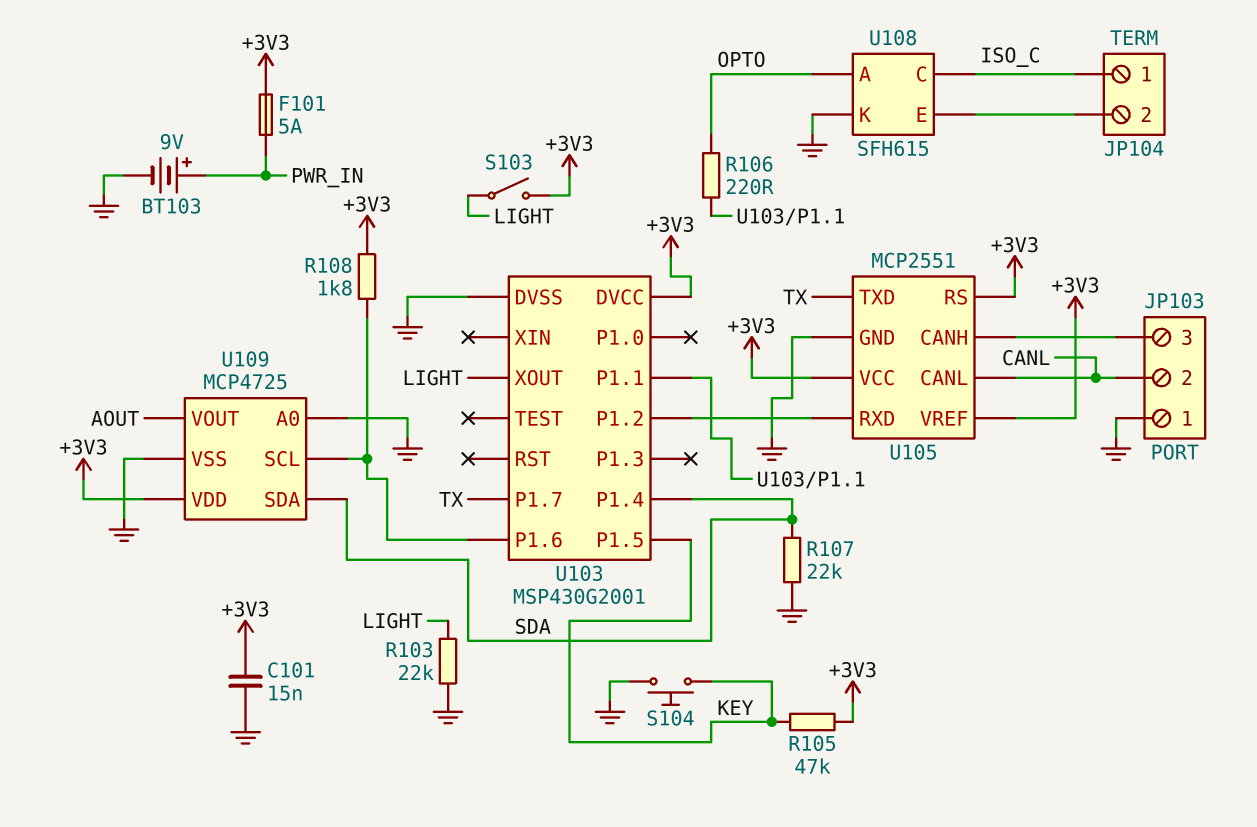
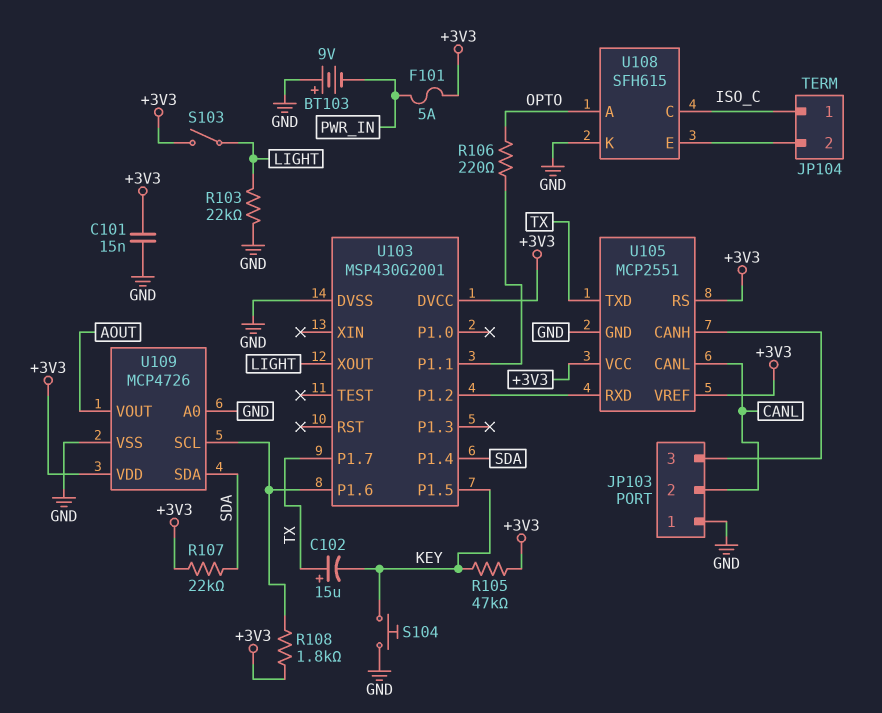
BT103: 9V (plus PWR_IN, minus GND) -> 9V (plus GND, minus PWR_IN)
C102: none -> 15uF (plus TX, minus KEY)
R107: 22k (GND, SDA) -> 22k (+3V3, SDA)
U109: MCP4725 -> MCP4726

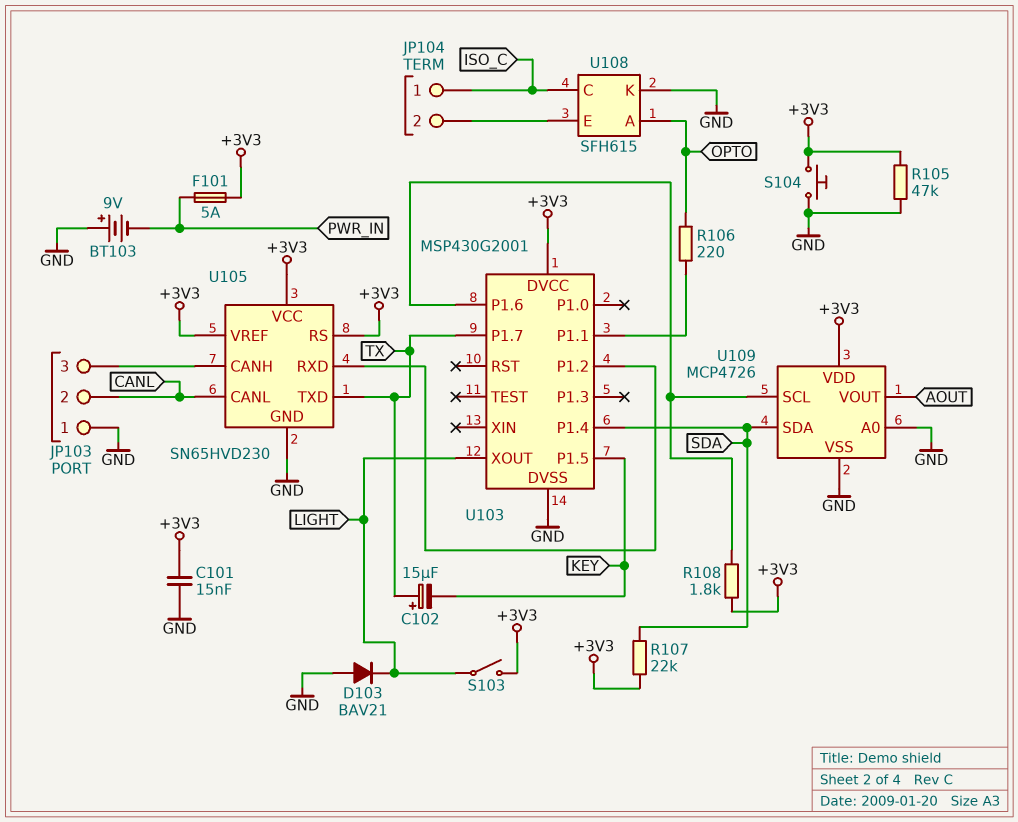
D103: none -> diode BAV21 (A GND, K LIGHT)
R103: 22k (GND, LIGHT) -> none
R105: 47k (+3V3, KEY) -> 47k (+3V3, GND)
S104: button (GND, KEY) -> button (+3V3, GND)
U105: MCP2551 -> SN65HVD230

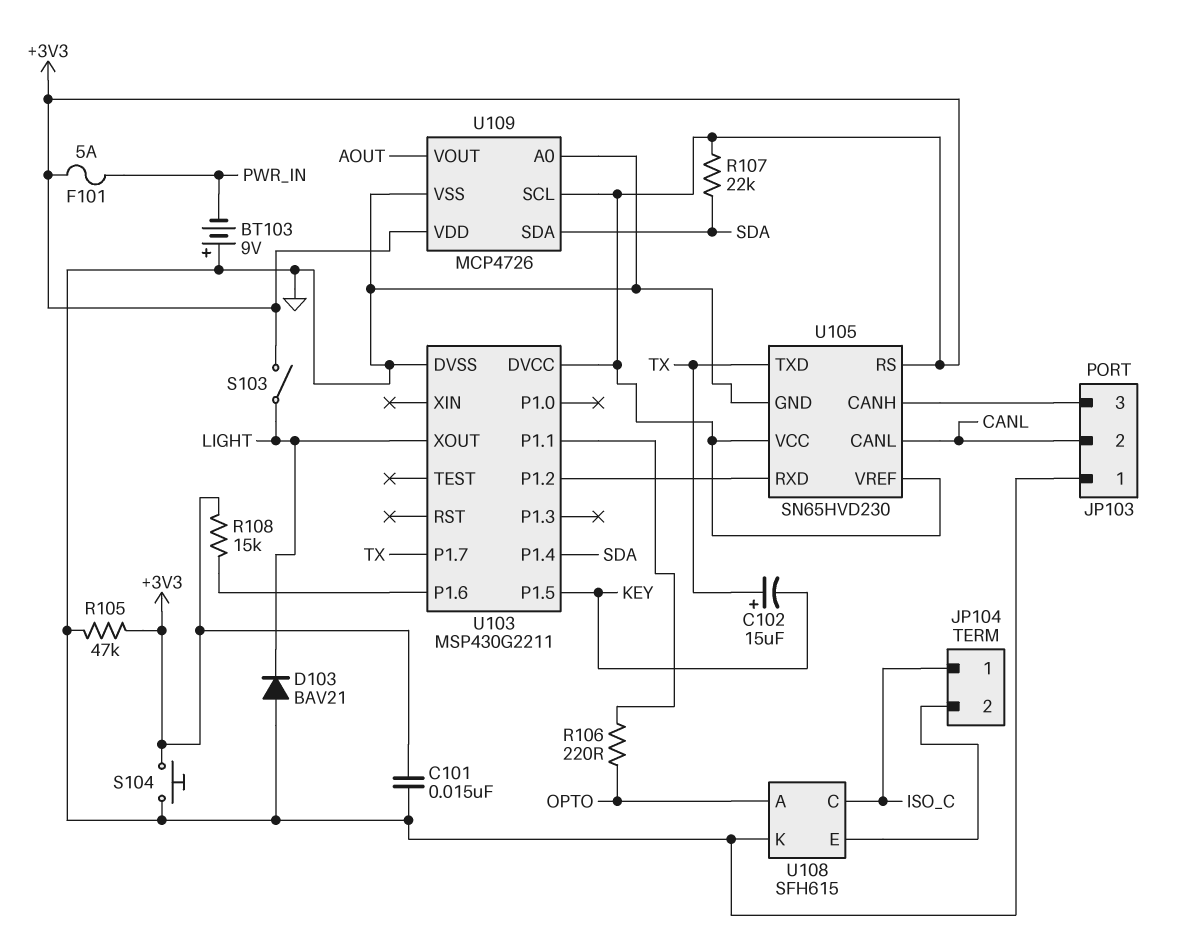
R108: 1.8k (+3V3, U103/P1.6) -> 15k (+3V3, U103/P1.6)
U103: MSP430G2001 -> MSP430G2211
U109 pin SCL: U103/P1.6 -> +3V3

